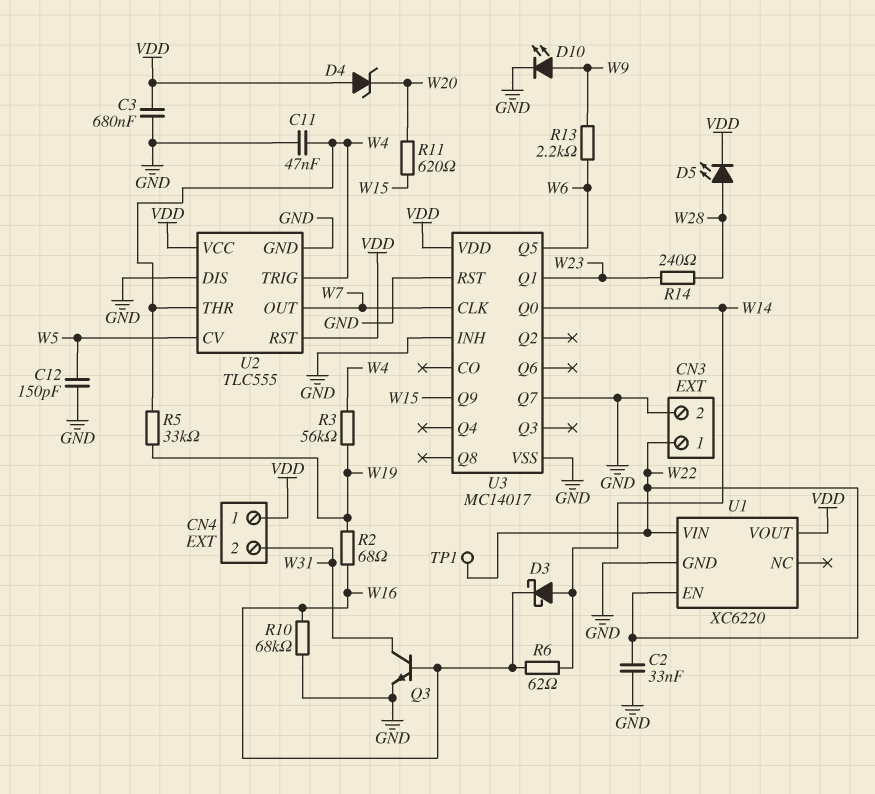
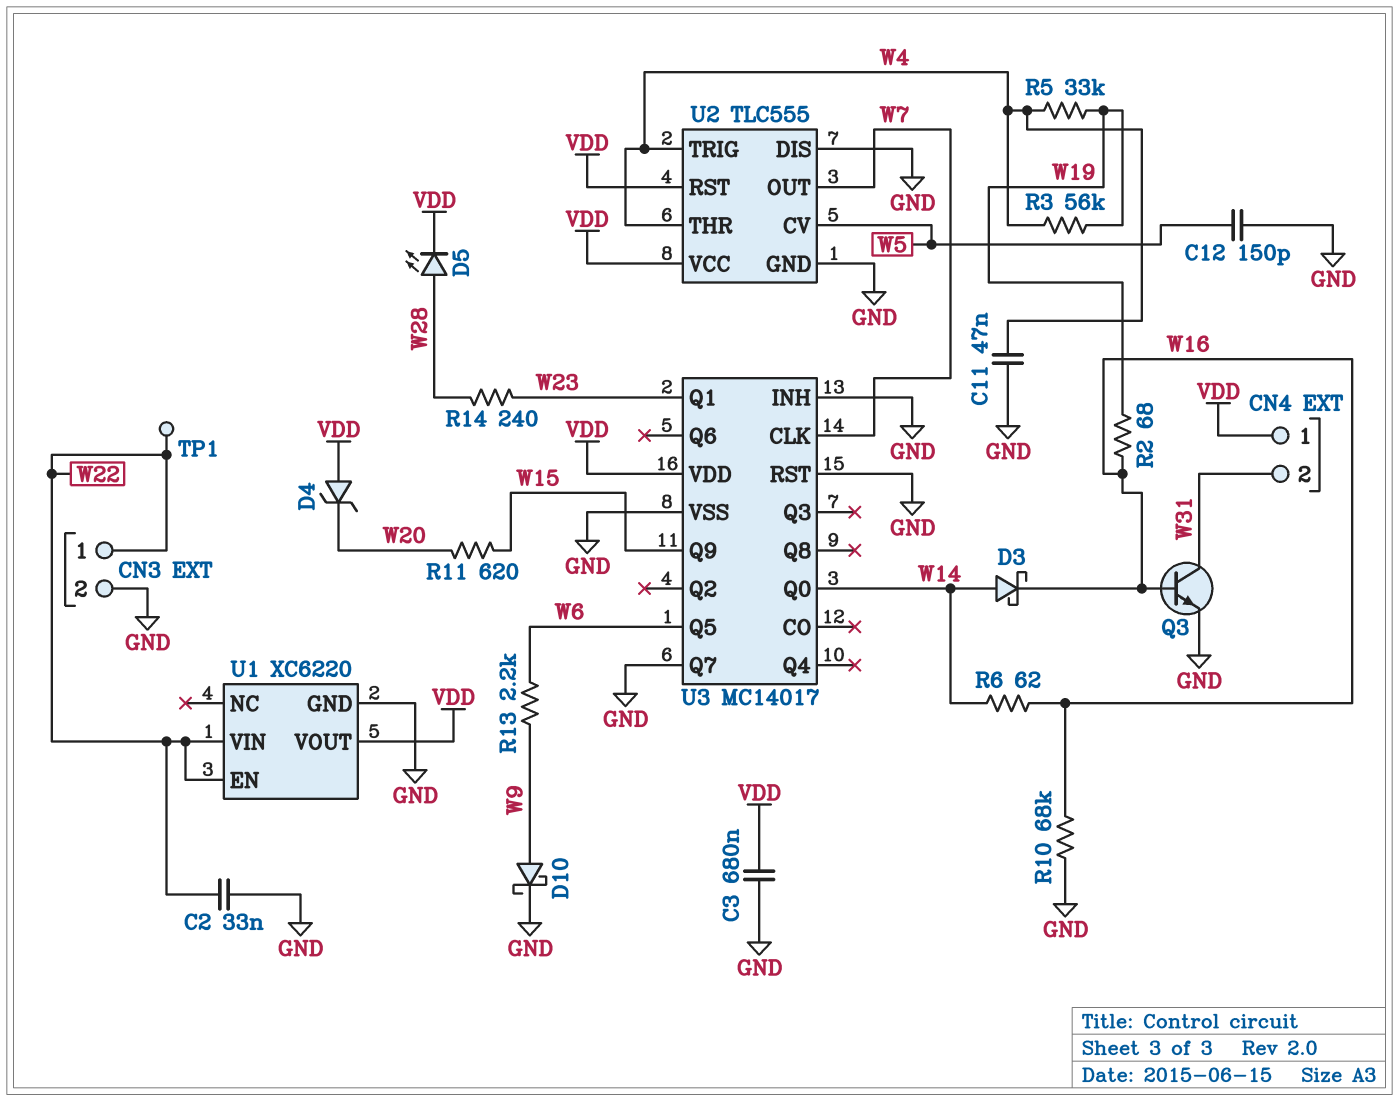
D10: LED (A W9, K GND) -> schottky (A W9, K GND)

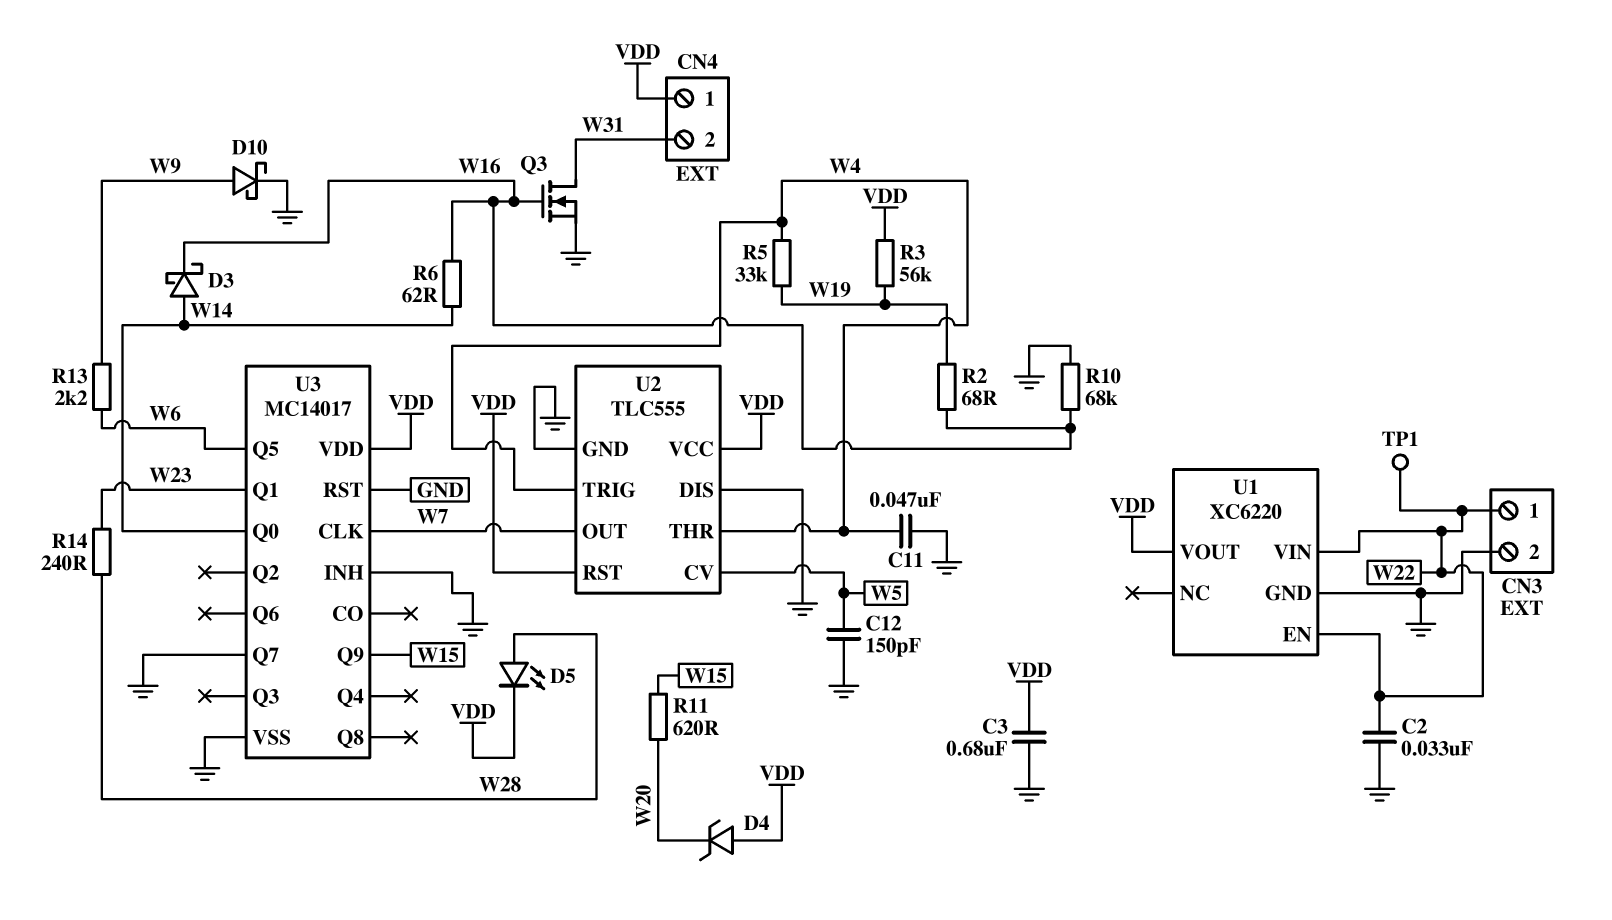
Q3: NPN (B W16, C W31, E GND) -> NMOS (G W16, D W31, S GND)
R3: 56k (W4, W19) -> 56k (VDD, W19)

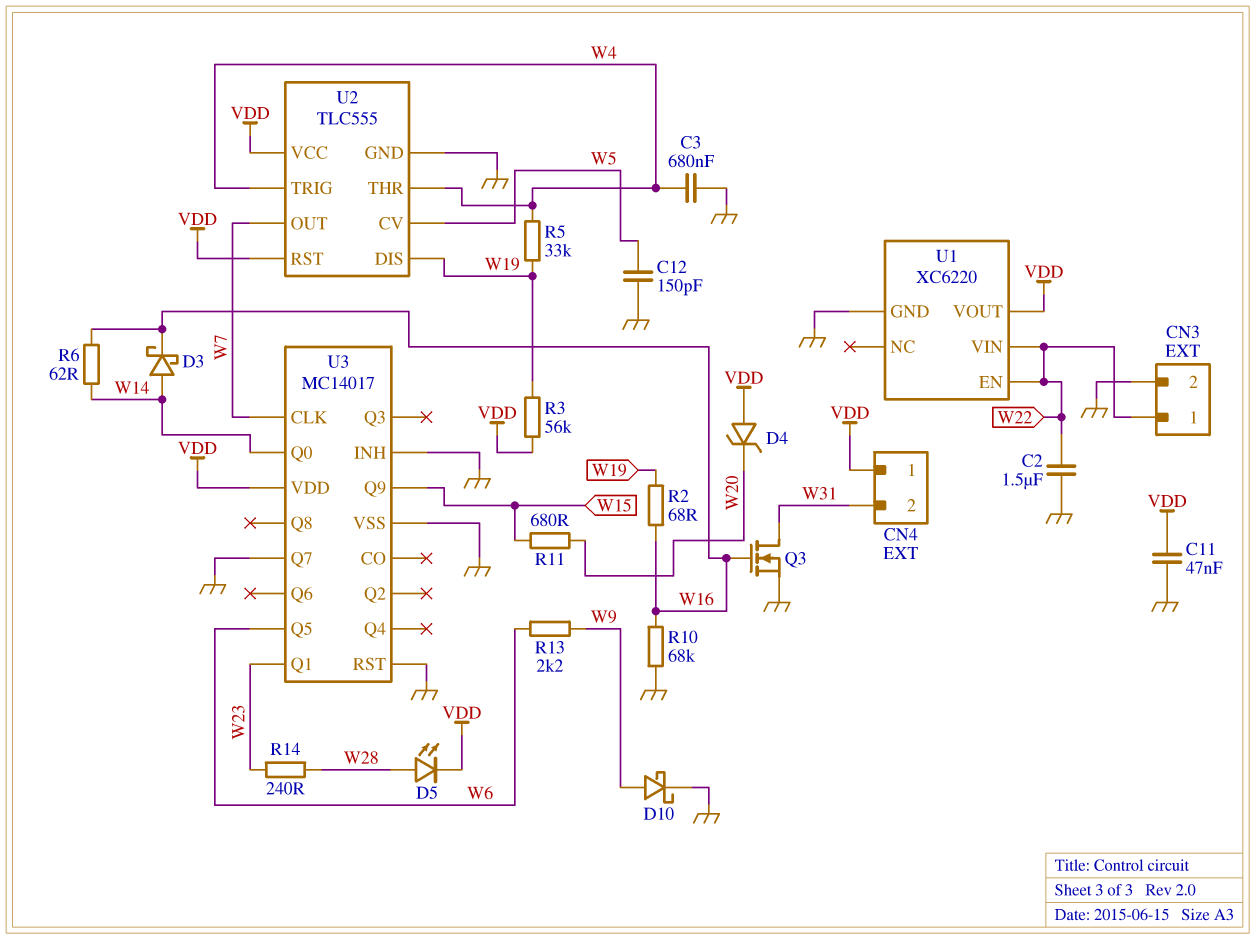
C2: 33nF (GND, W22) -> 1.5uF (GND, W22)
C3: 680nF (GND, VDD) -> 680nF (GND, W4)
C11: 47nF (GND, W4) -> 47nF (GND, VDD)
R11: 620 (W15, W20) -> 680 (W15, W20)
TP1: test point (W22) -> none
U2 pin DIS: GND -> W19

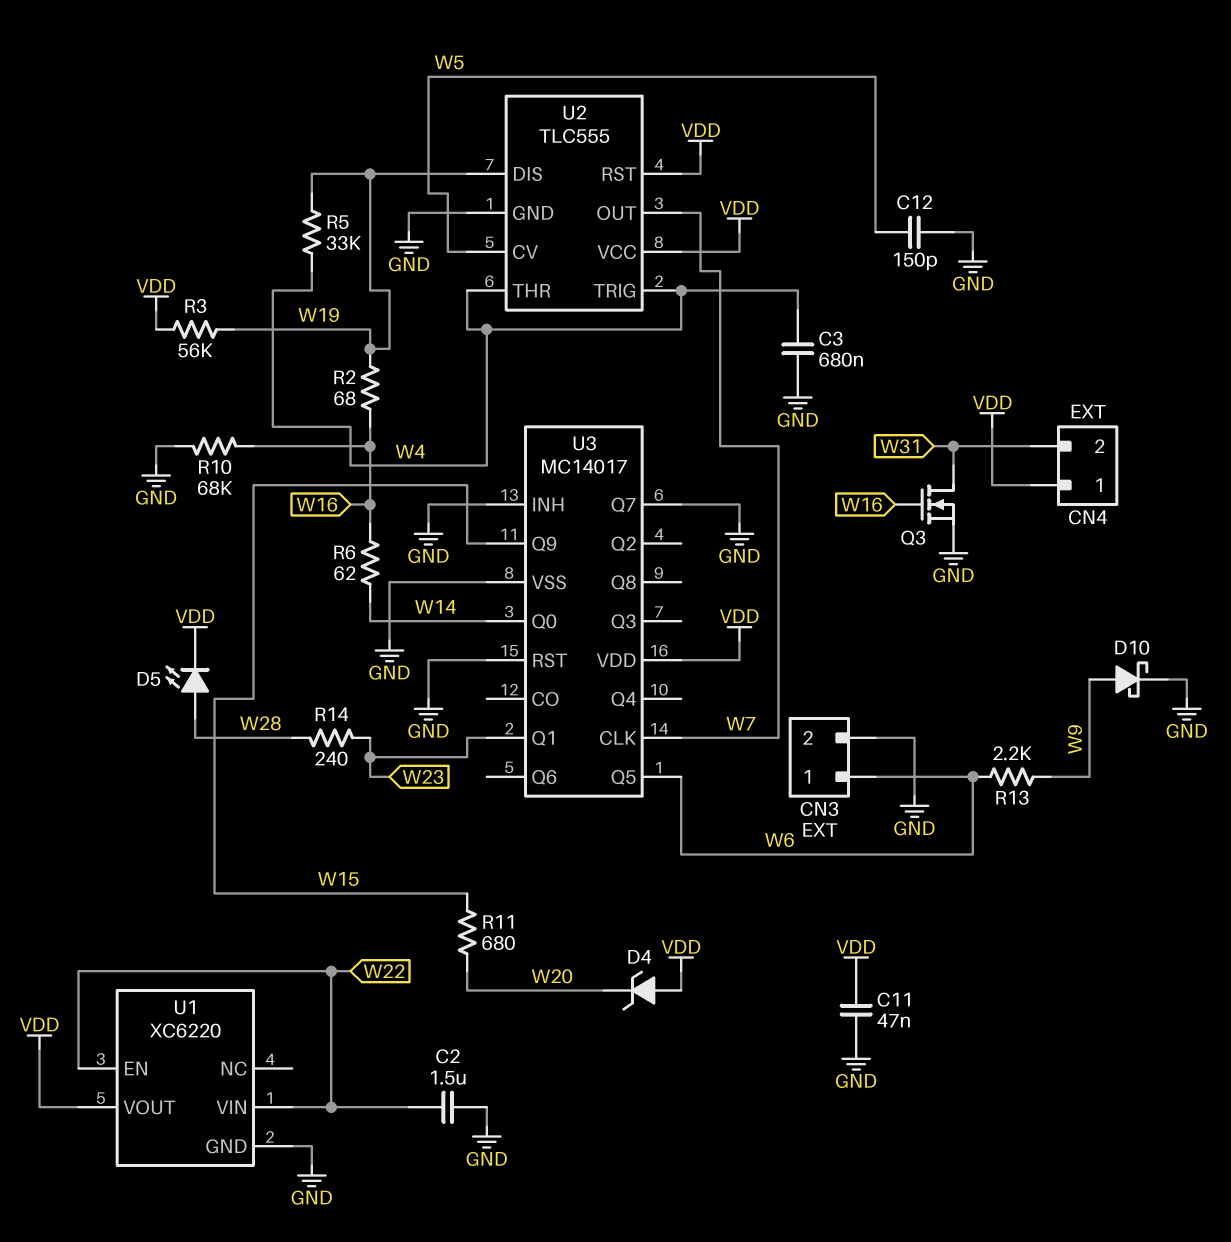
CN3 pin 1: W22 -> W6
D3: schottky (A W14, K W16) -> none

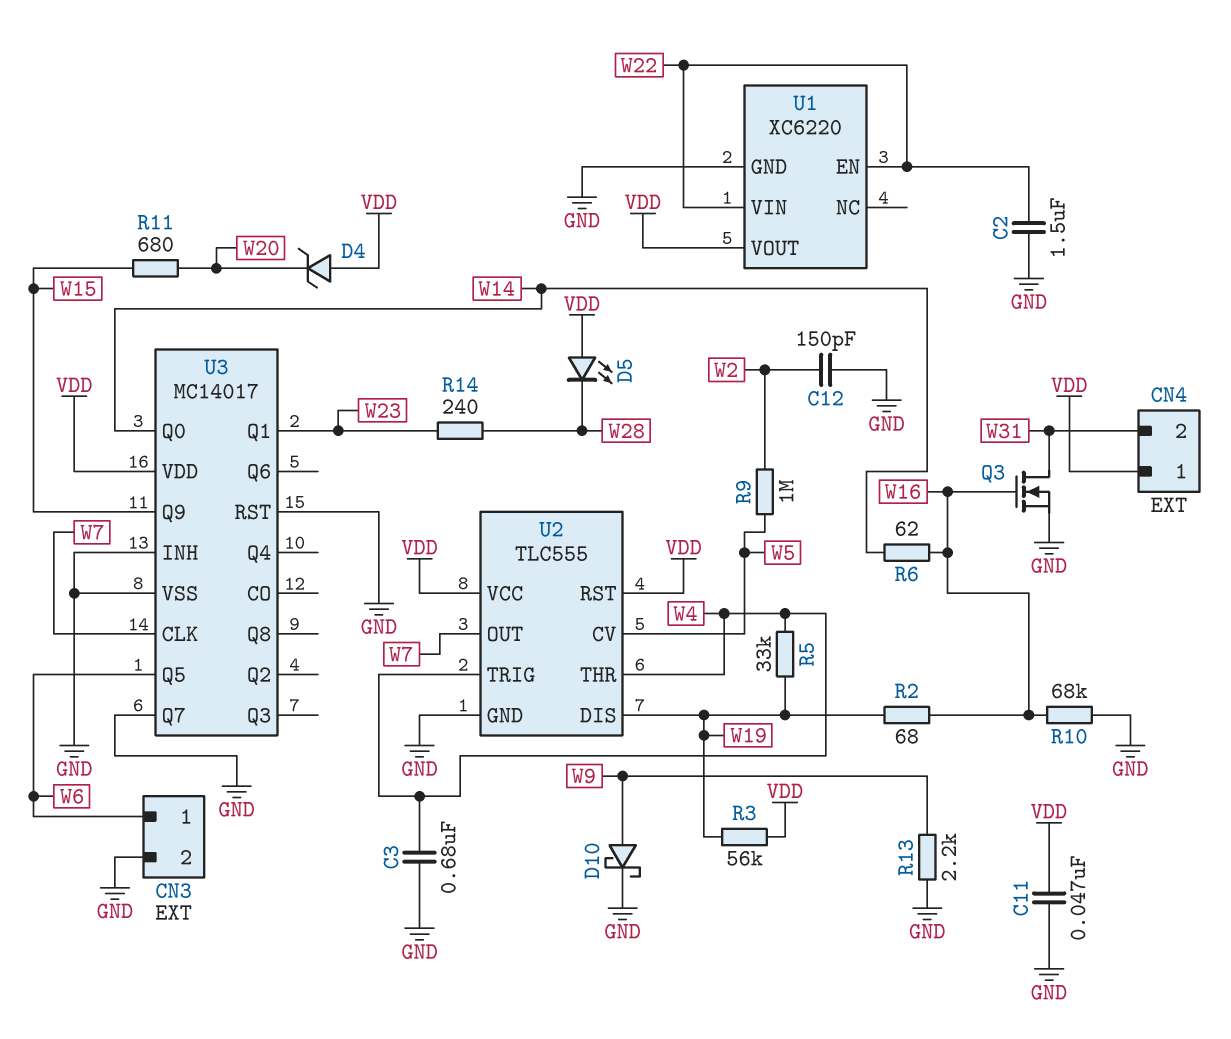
C12: 150pF (GND, W5) -> 150pF (GND, W2)
D5: LED (A W28, K VDD) -> LED (A VDD, K W28)
R9: none -> 1M (W2, W5)
R13: 2.2k (W6, W9) -> 2.2k (GND, W9)

